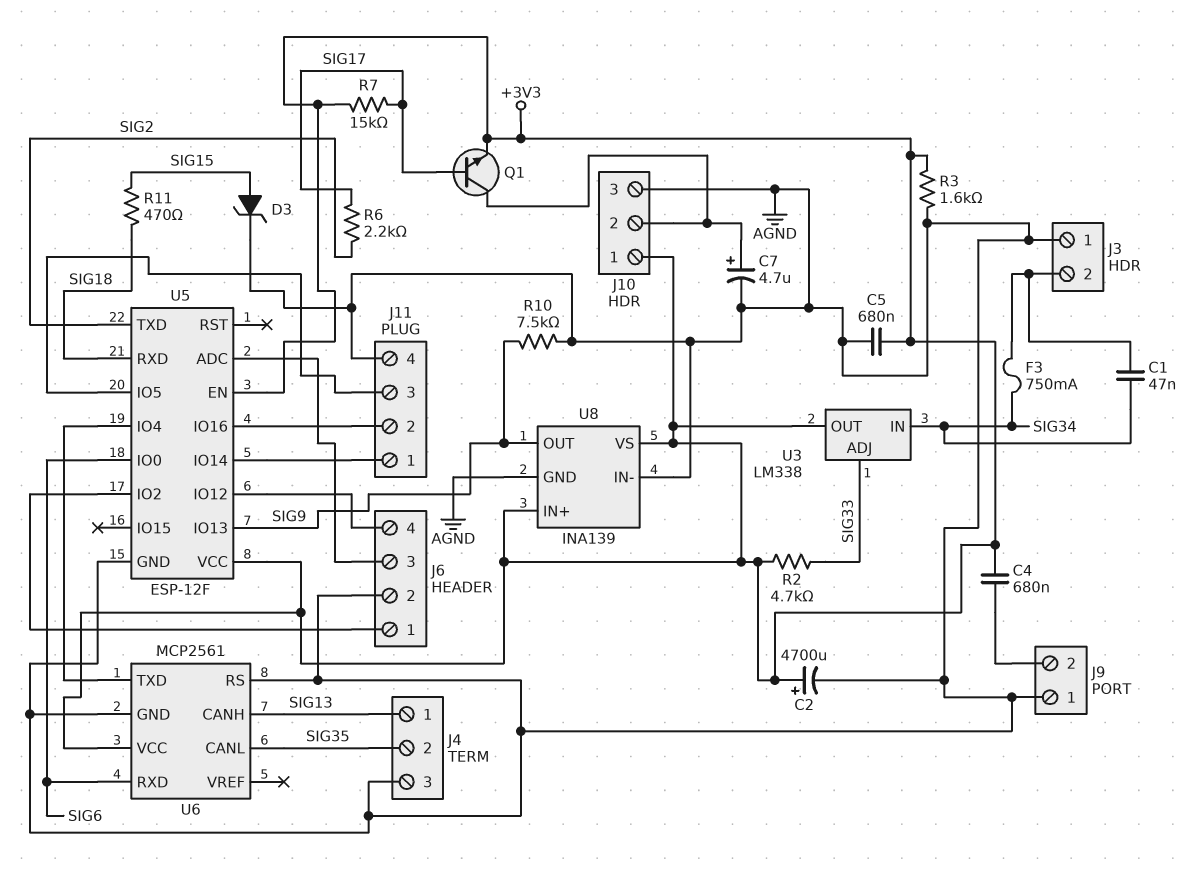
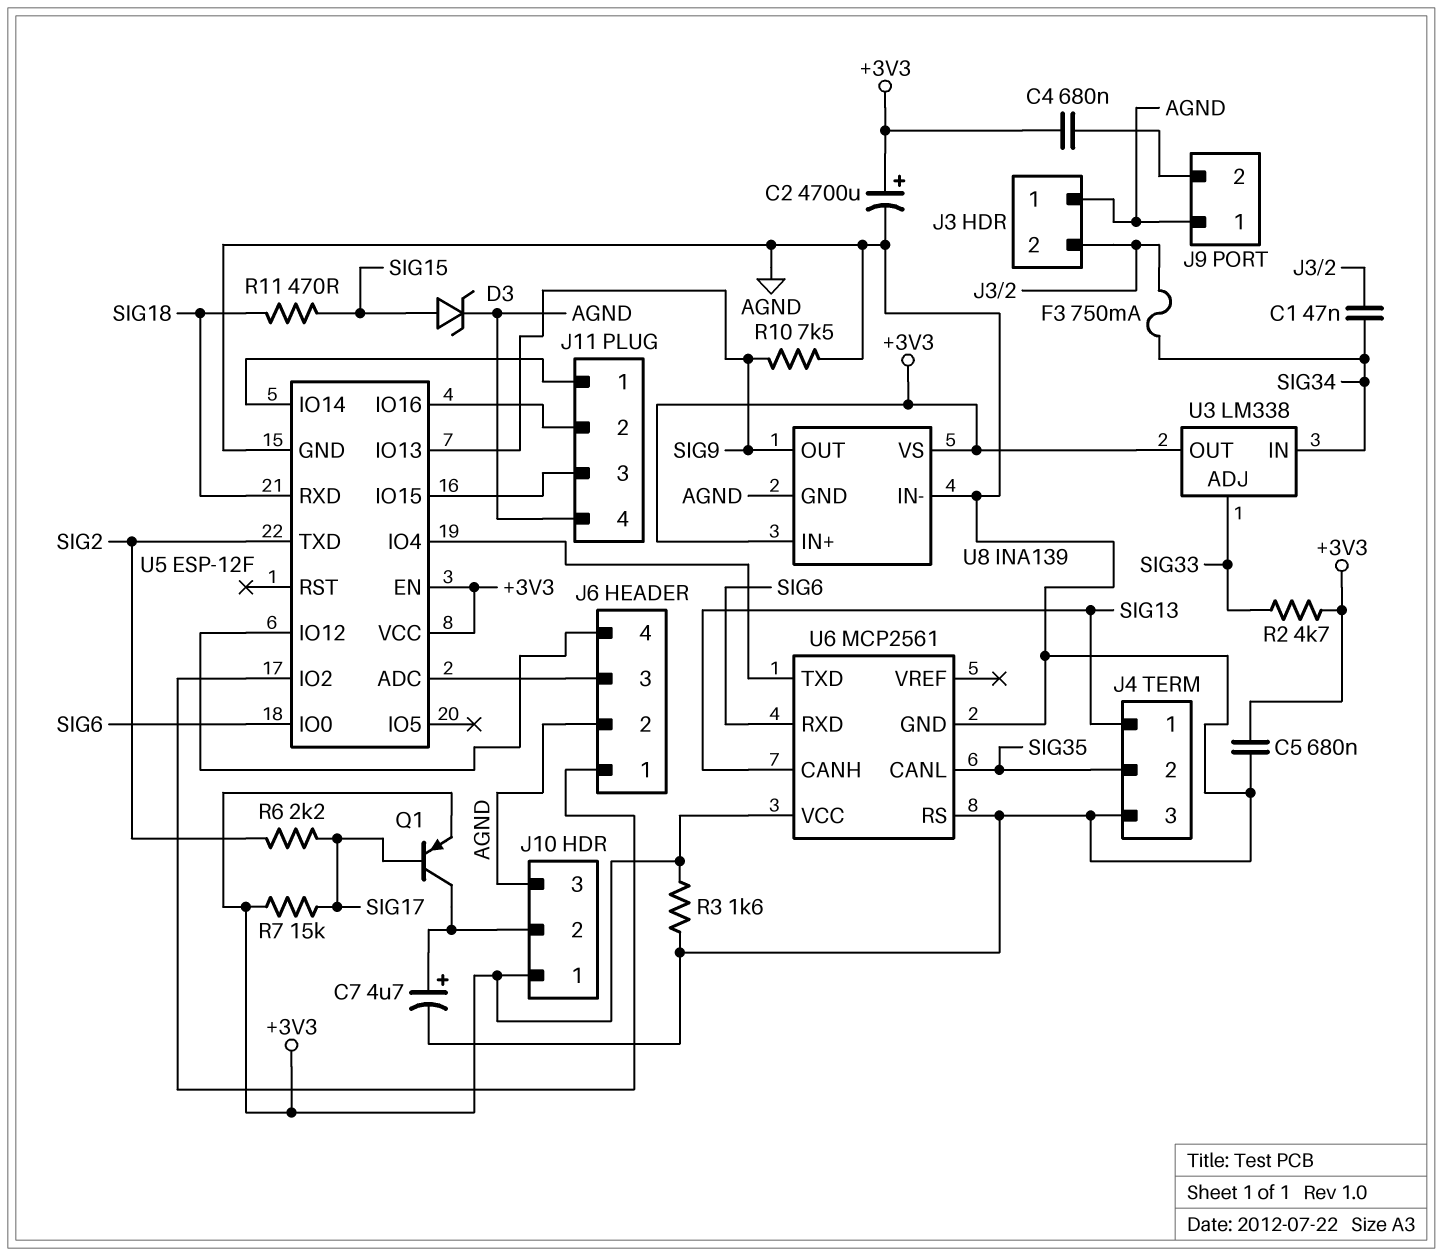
Q1: NPN (B SIG17, C J10/2, E +3V3) -> PNP (B SIG17, C J10/2, E +3V3)
U5 pin IO5: J11/3 -> none
U5 pin IO15: none -> J11/3

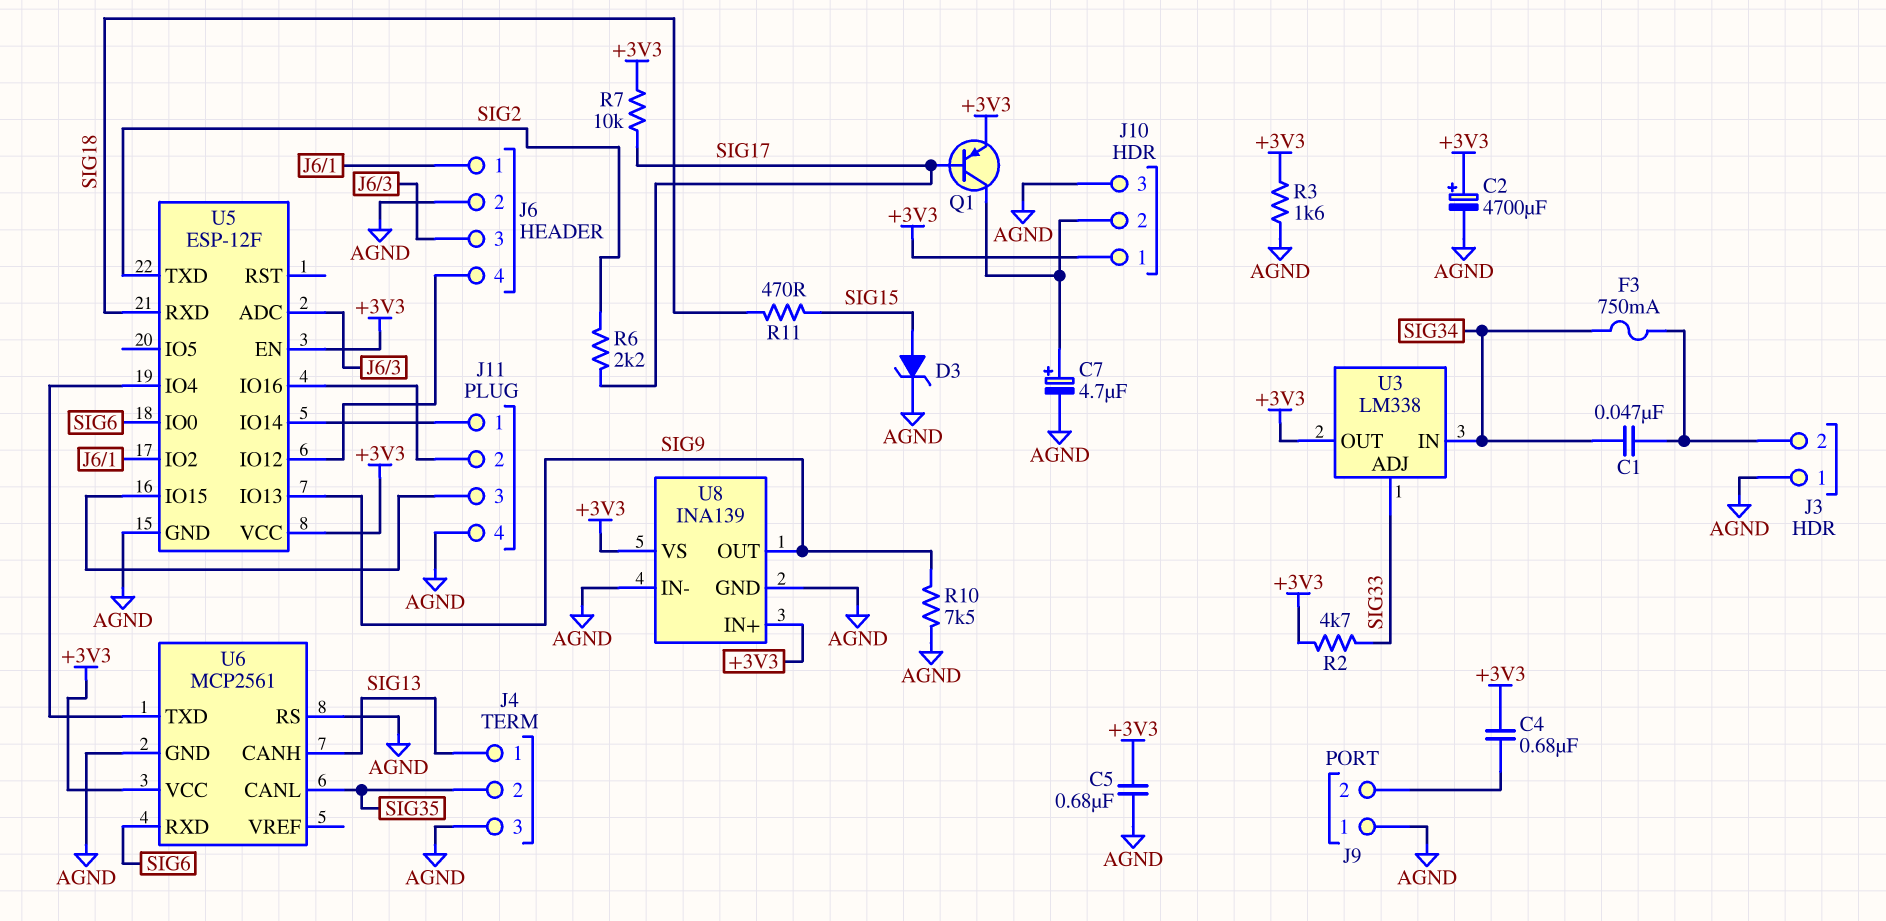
R7: 15k (+3V3, SIG17) -> 10k (+3V3, SIG17)

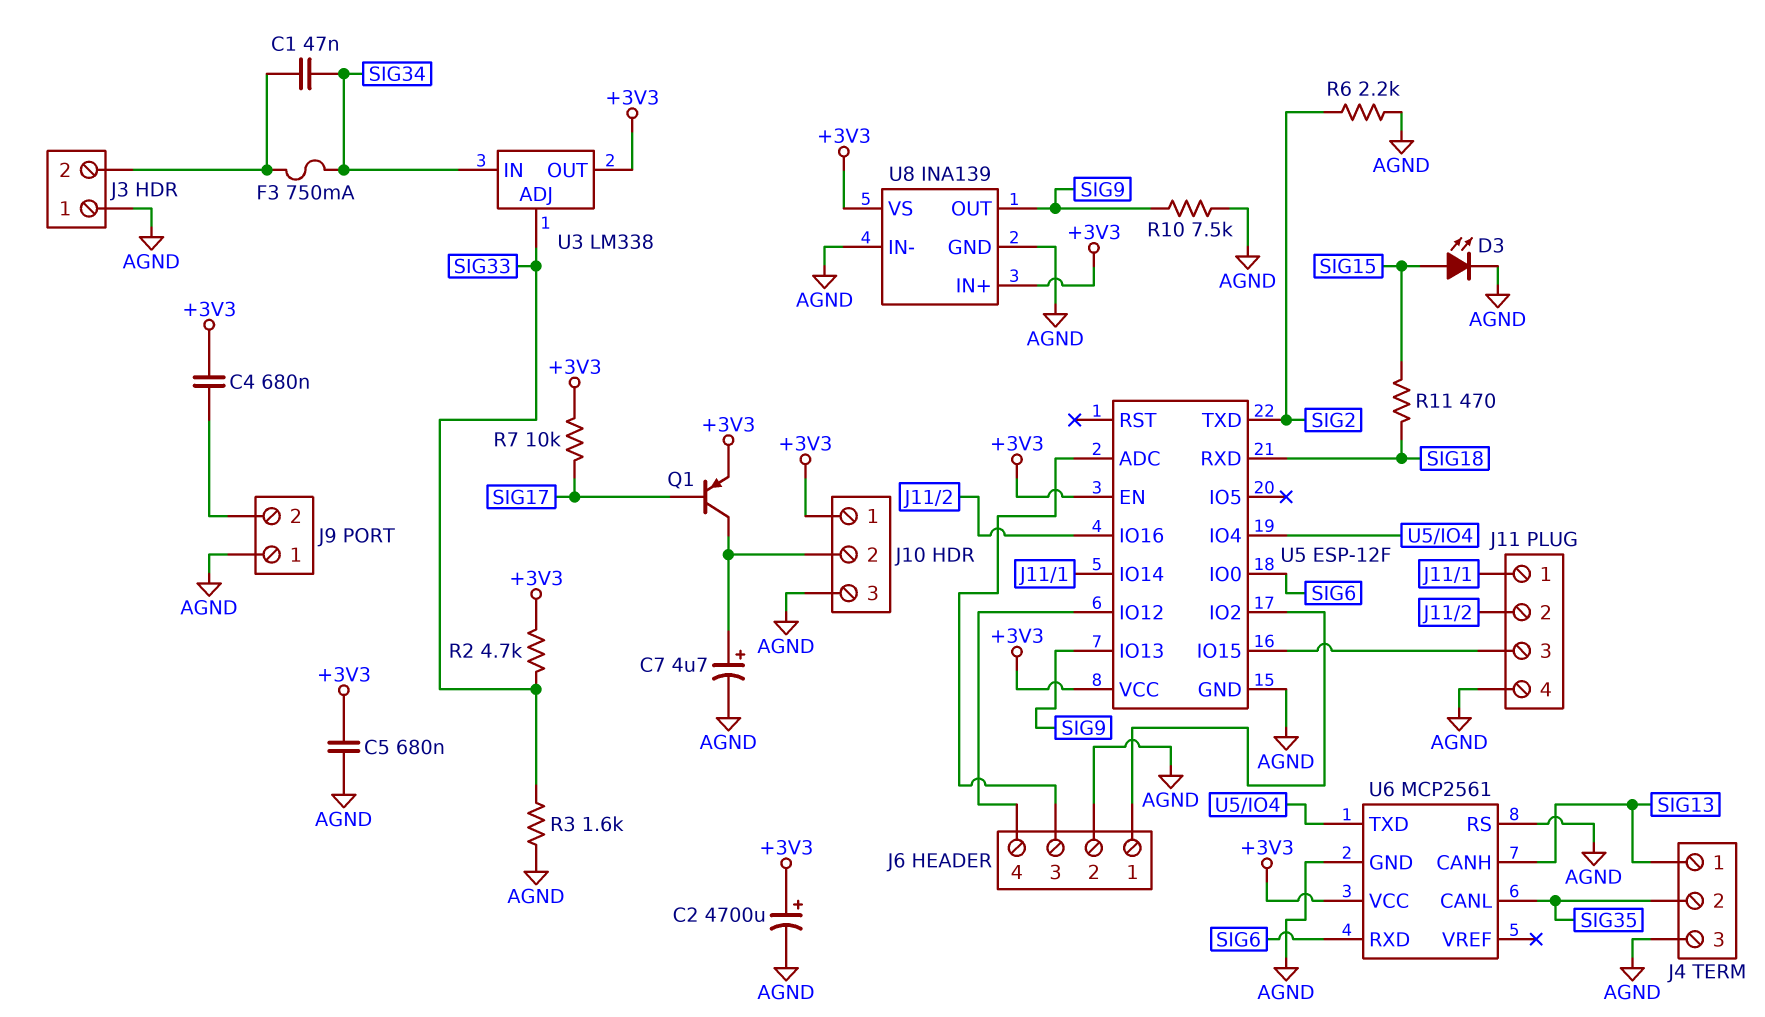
D3: zener (A SIG15, K AGND) -> LED (A SIG15, K AGND)
R3: 1.6k (+3V3, AGND) -> 1.6k (AGND, SIG33)
R6: 2.2k (SIG2, SIG17) -> 2.2k (AGND, SIG2)

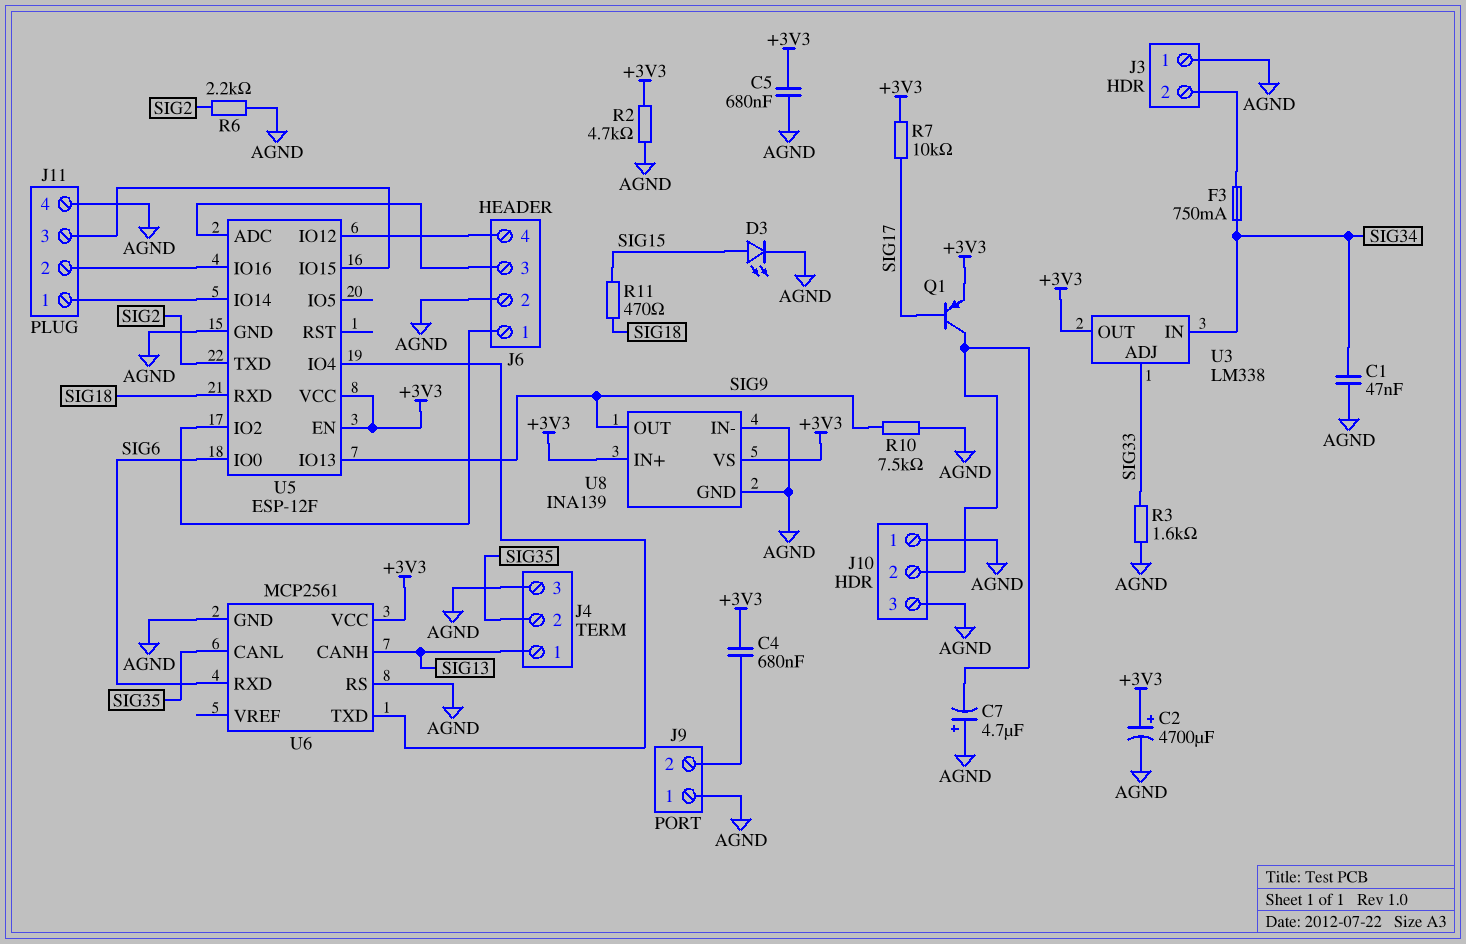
C1: 47nF (J3/2, SIG34) -> 47nF (AGND, SIG34)
C7: 4.7uF (plus J10/2, minus AGND) -> 4.7uF (plus AGND, minus J10/2)
J10 pin 1: +3V3 -> AGND
R2: 4.7k (+3V3, SIG33) -> 4.7k (+3V3, AGND)

